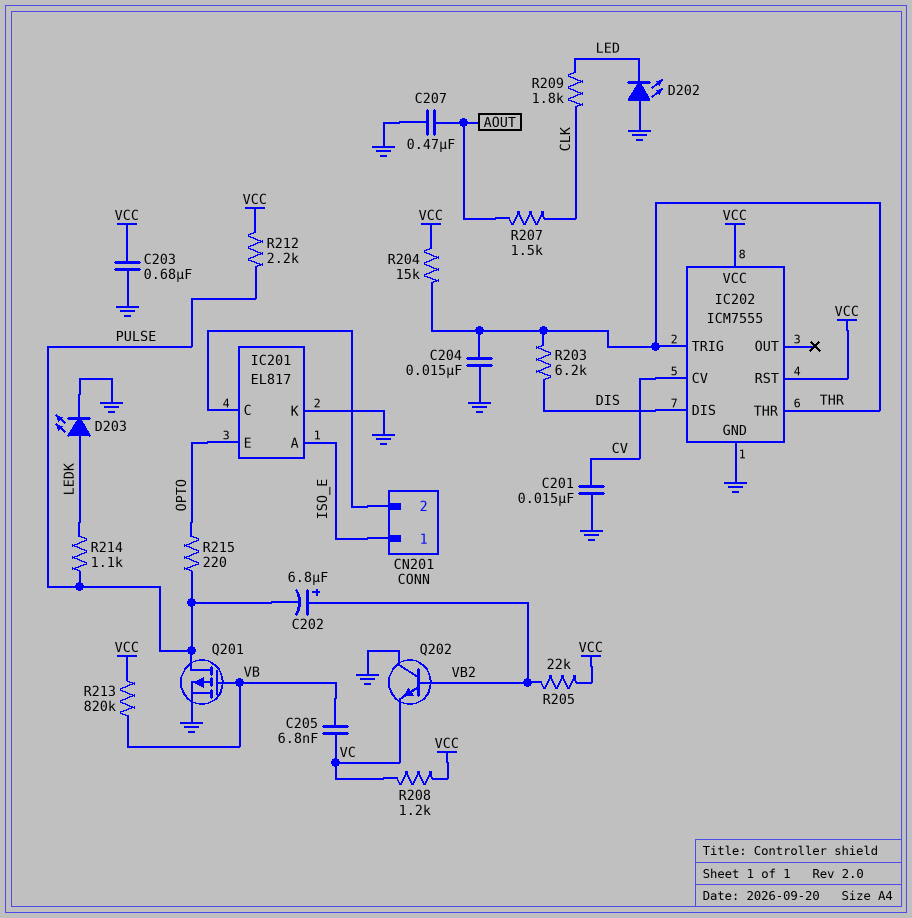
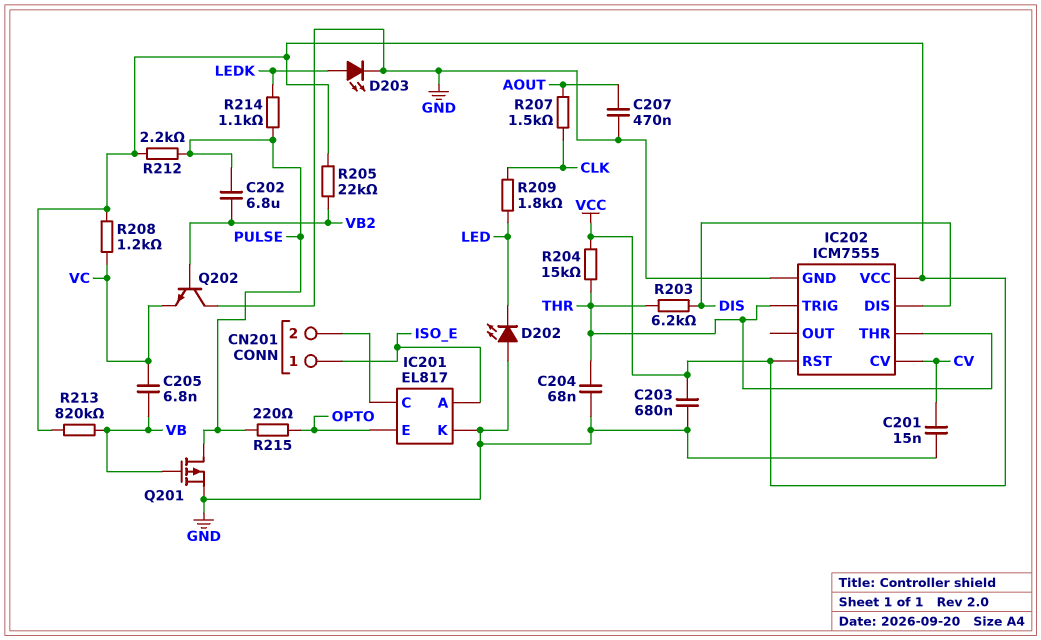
C202: 6.8uF (plus VB2, minus PULSE) -> 6.8uF (PULSE, VB2)
C204: 15nF (GND, THR) -> 68nF (GND, THR)

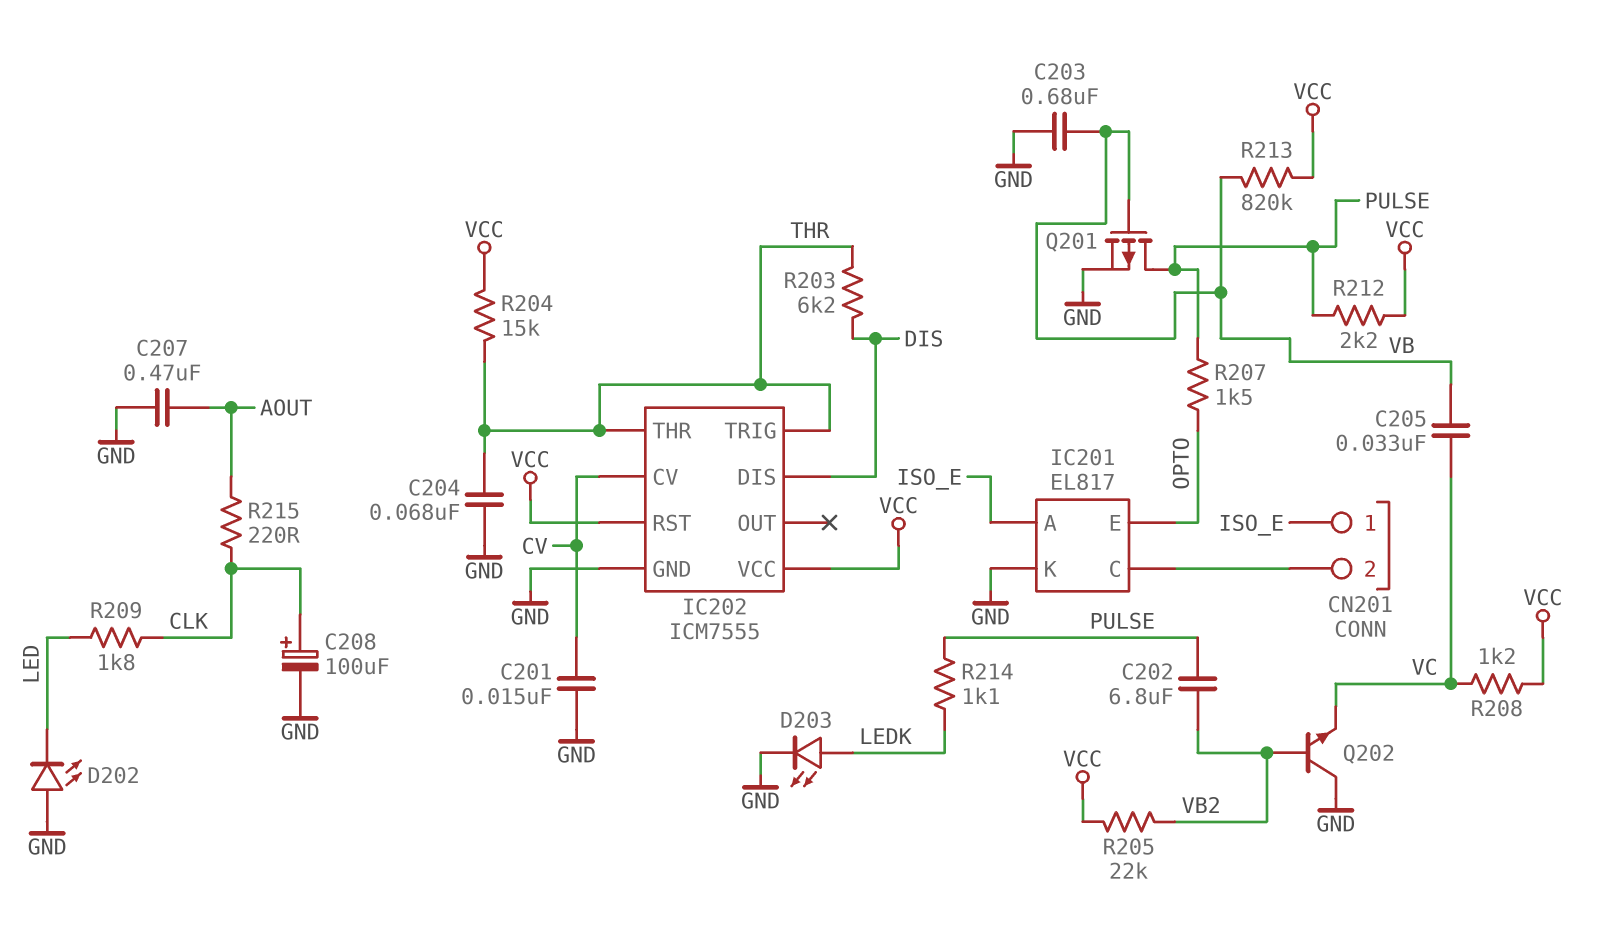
C203: 680nF (GND, VCC) -> 680nF (GND, VB)
C205: 6.8nF (VB, VC) -> 33nF (VB, VC)
C208: none -> 100uF (plus CLK, minus GND)
R207: 1.5k (AOUT, CLK) -> 1.5k (OPTO, PULSE)
R215: 220 (OPTO, PULSE) -> 220 (AOUT, CLK)

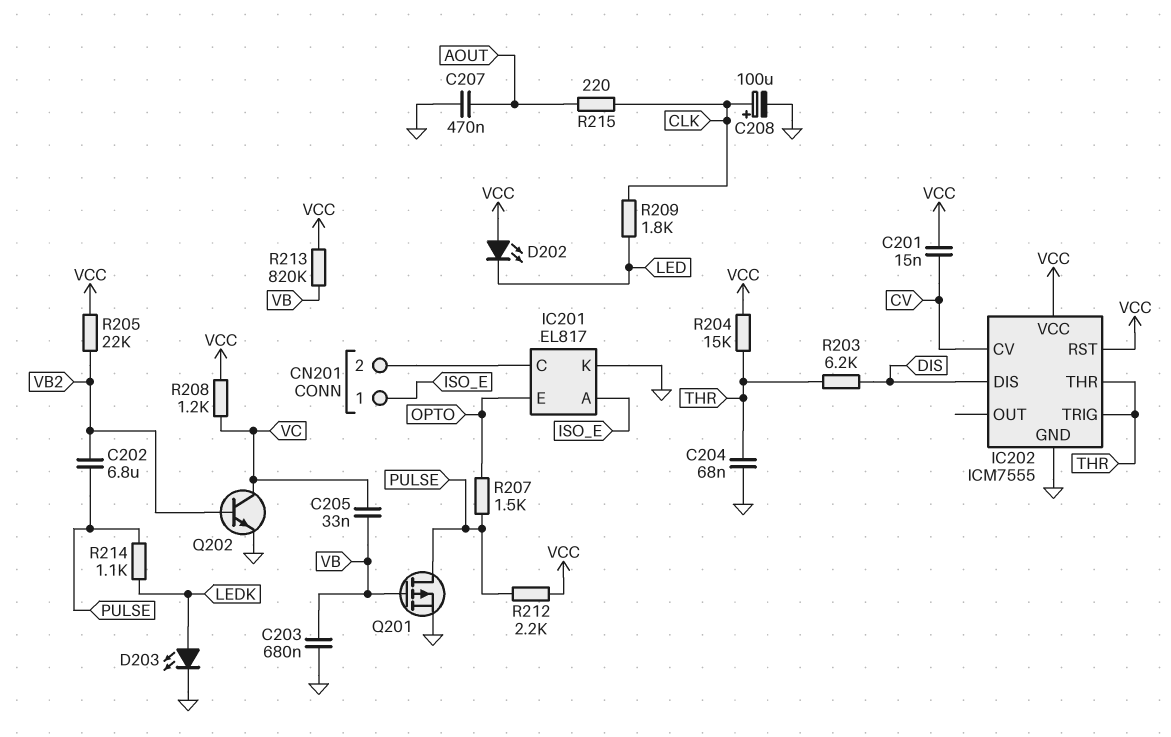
C201: 15nF (CV, GND) -> 15nF (CV, VCC)
D202: LED (A GND, K LED) -> LED (A VCC, K LED)
Q202: NPN (B VB2, C GND, E VC) -> NPN (B VB2, C VC, E GND)

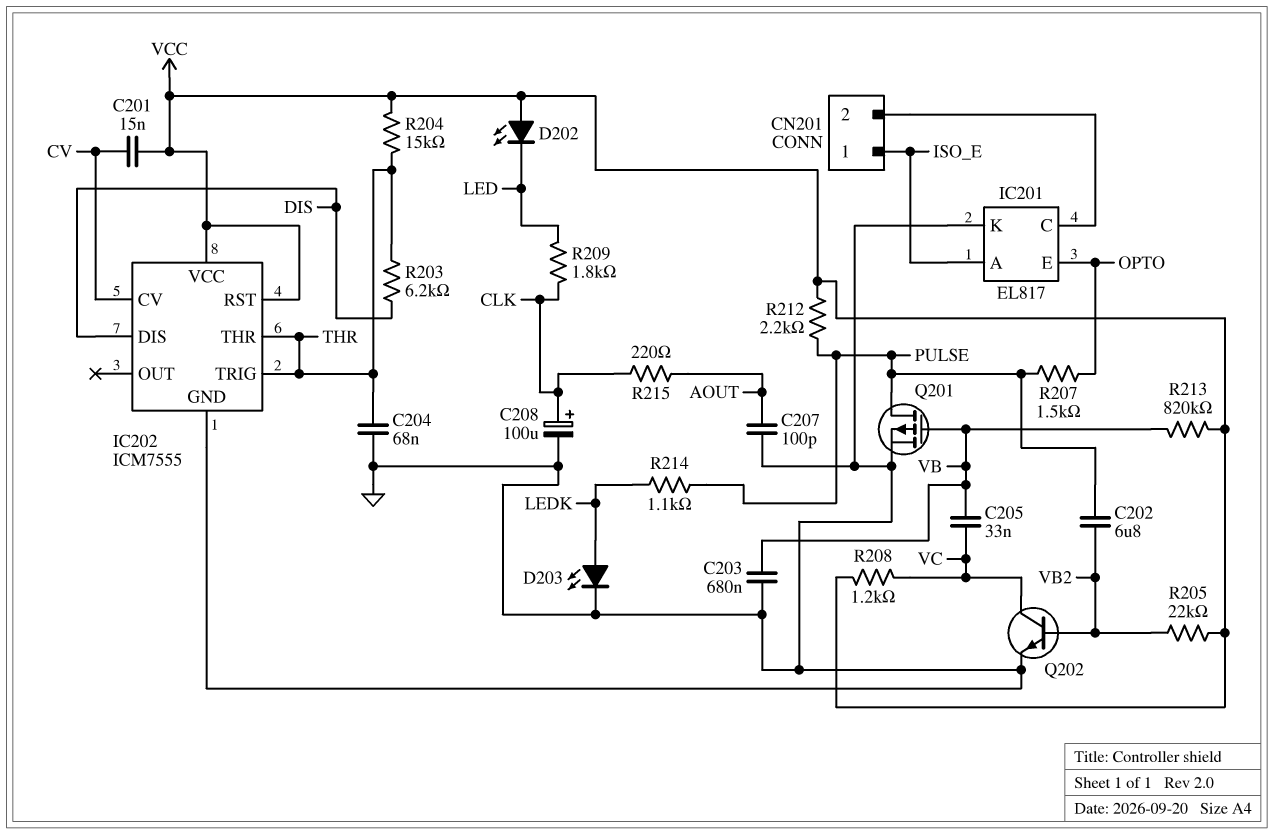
C207: 470nF (AOUT, GND) -> 100pF (AOUT, GND)

